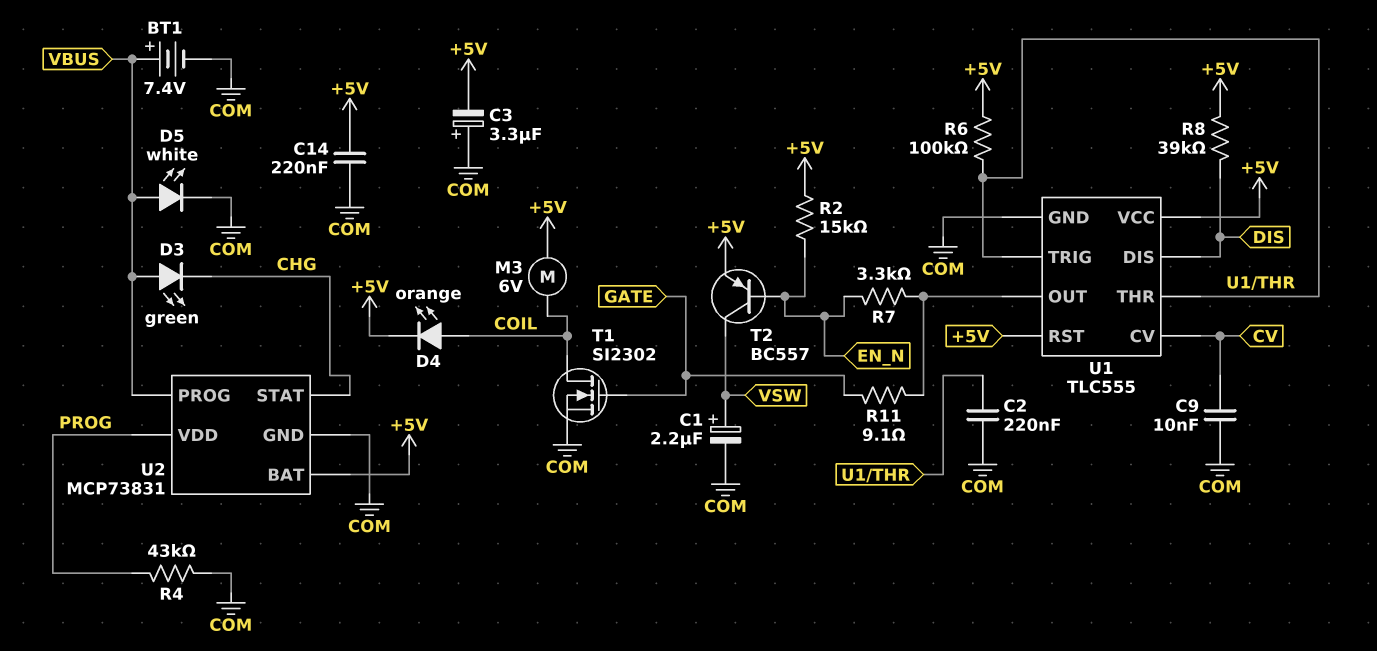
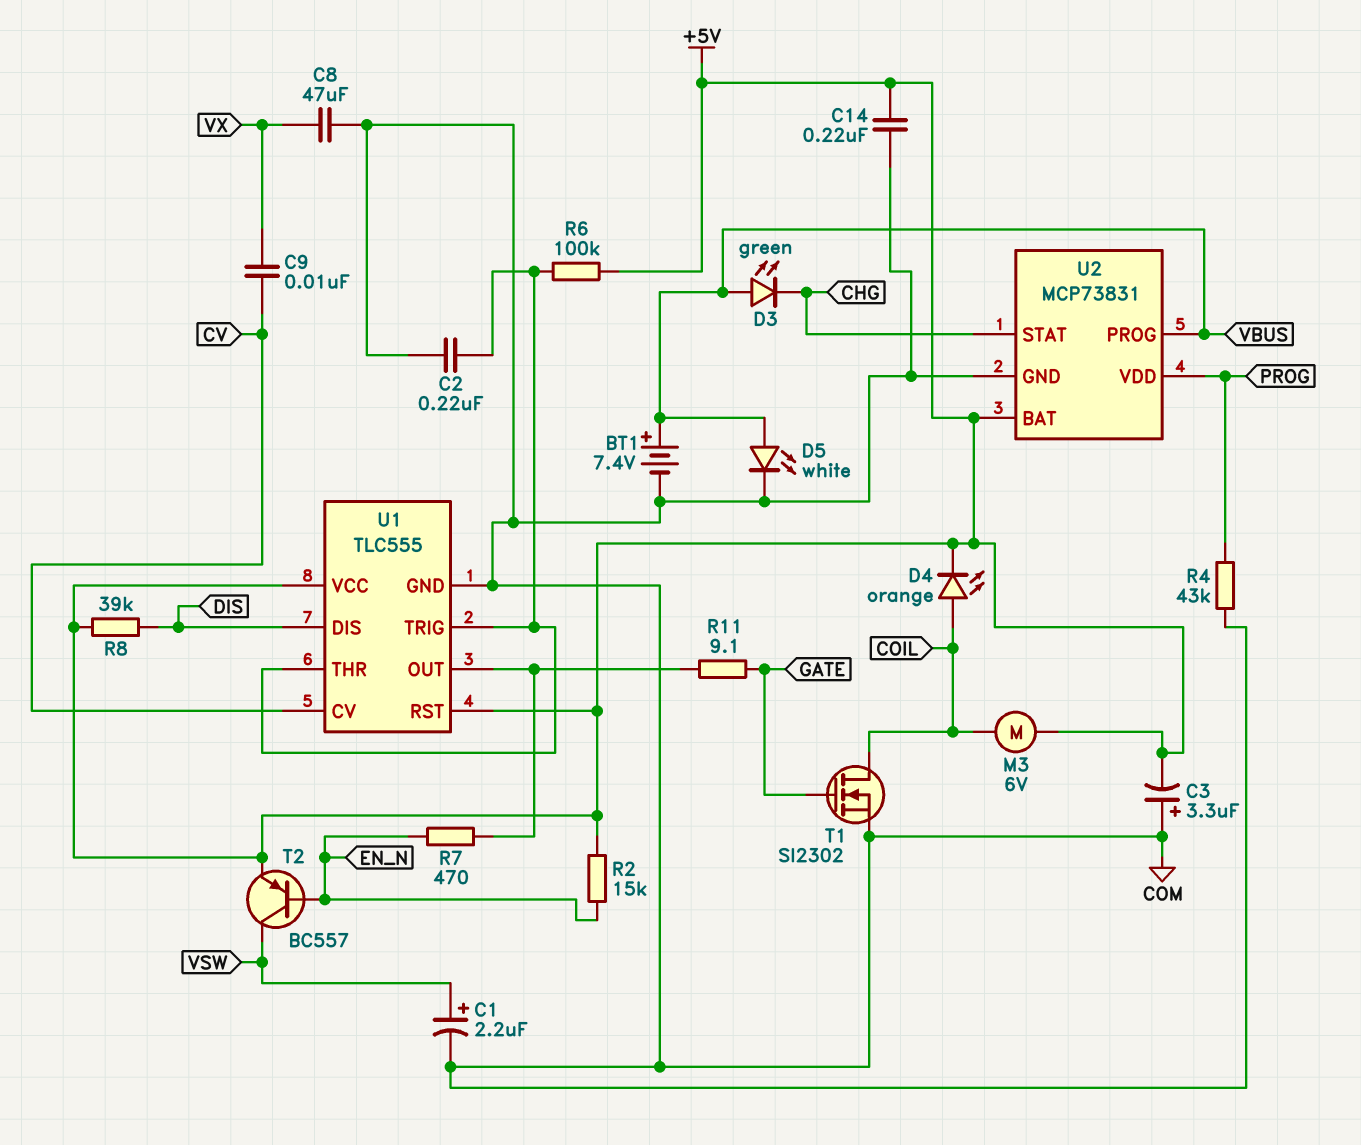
C8: none -> 47uF (COM, VX)
C9: 10nF (COM, CV) -> 10nF (CV, VX)
R7: 3.3k (EN_N, U1/OUT) -> 470 (EN_N, U1/OUT)

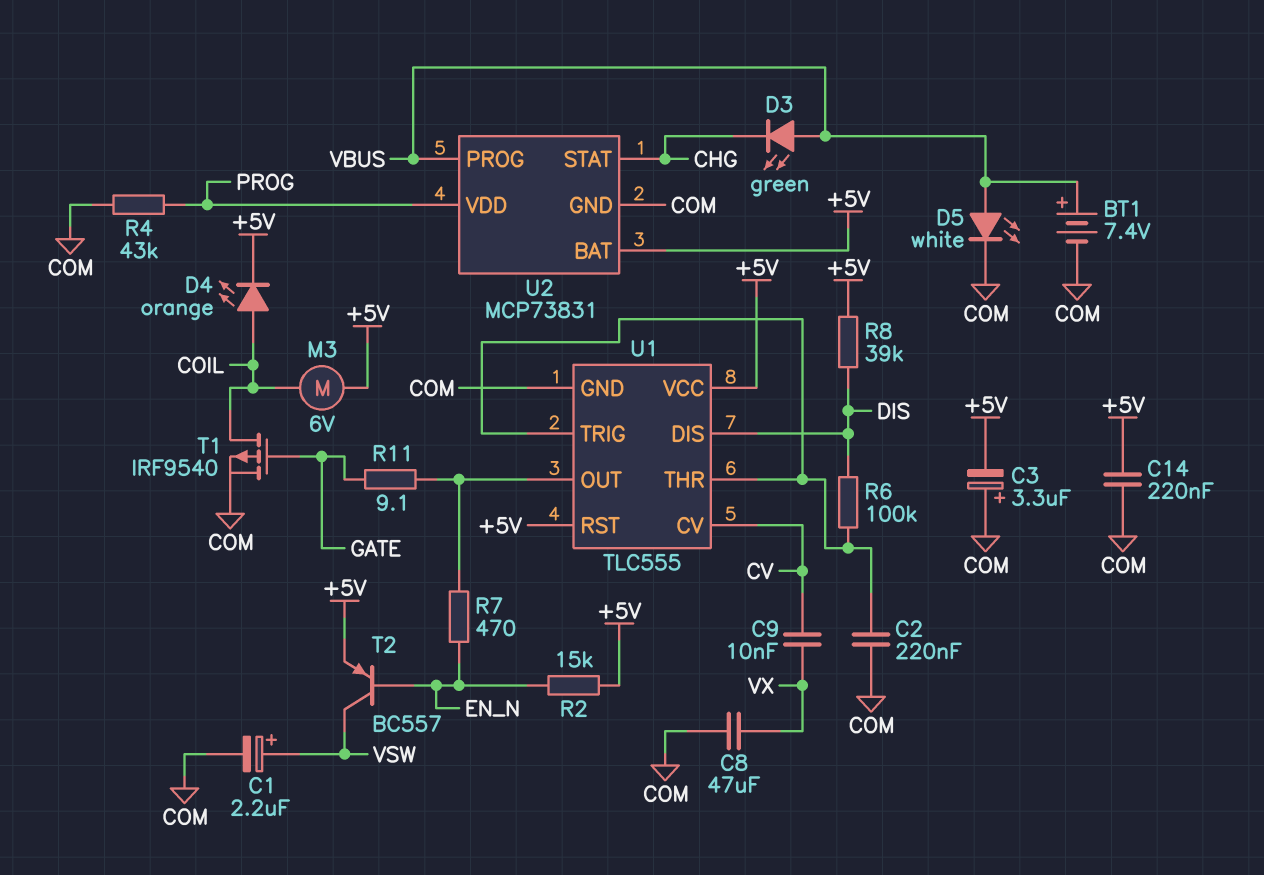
R6: 100k (+5V, U1/THR) -> 100k (DIS, U1/THR)
T1: NMOS SI2302 (G GATE, D COIL, S COM) -> PMOS IRF9540 (G GATE, D COIL, S COM)

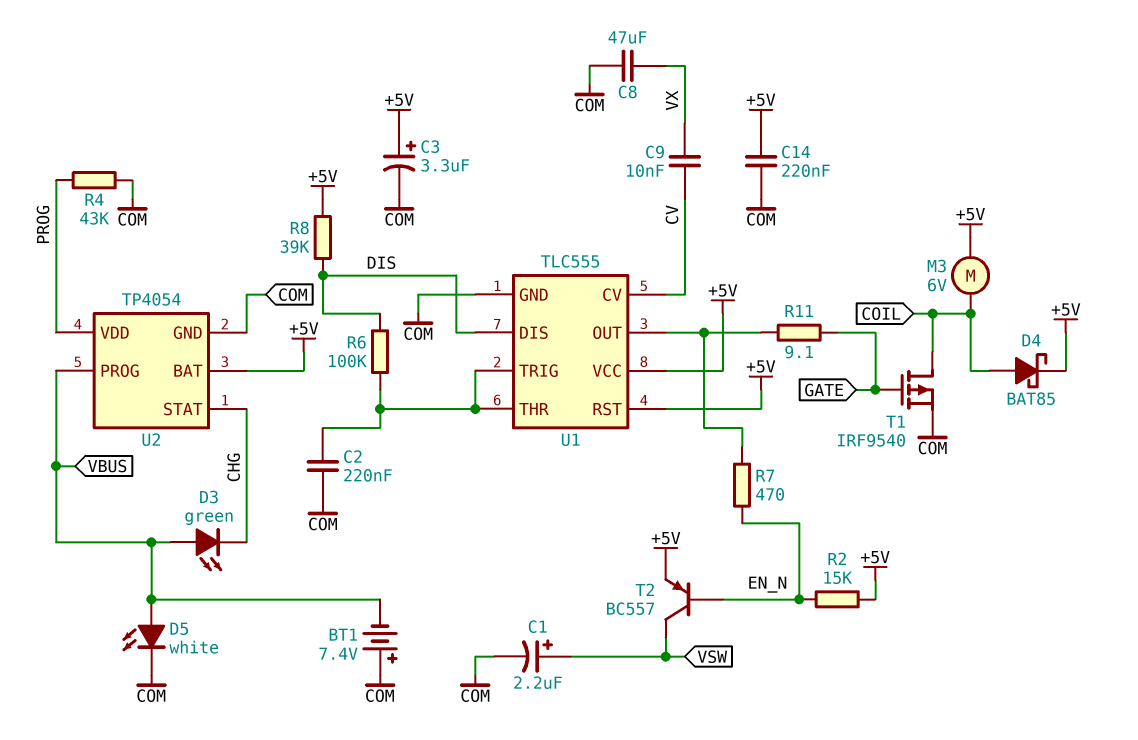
BT1: 7.4V (plus VBUS, minus COM) -> 7.4V (plus COM, minus VBUS)
C3: 3.3uF (plus COM, minus +5V) -> 3.3uF (plus +5V, minus COM)
D4: LED orange (A COIL, K +5V) -> schottky BAT85 (A COIL, K +5V)
U2: MCP73831 -> TP4054

